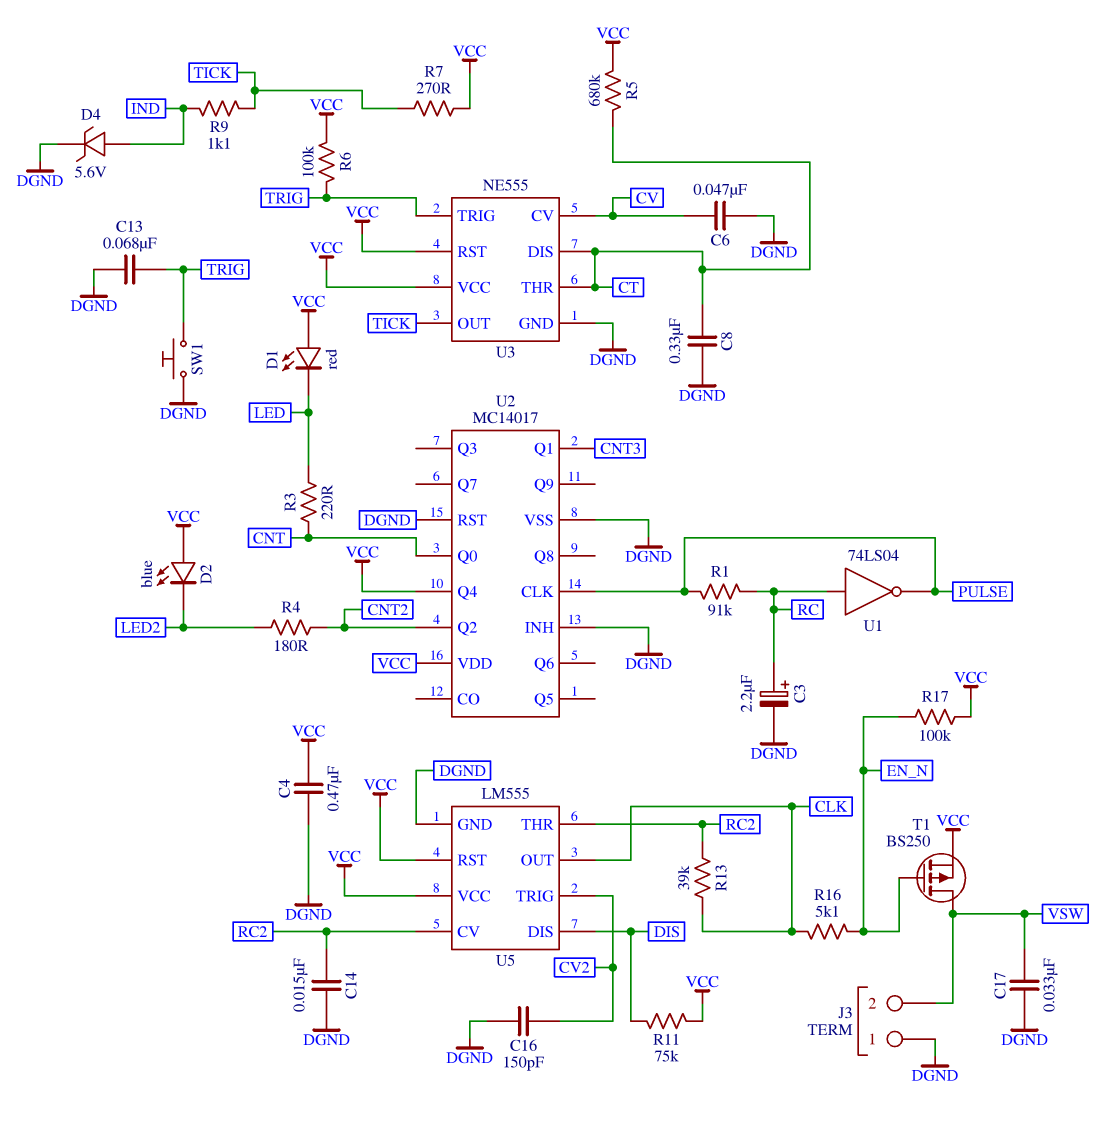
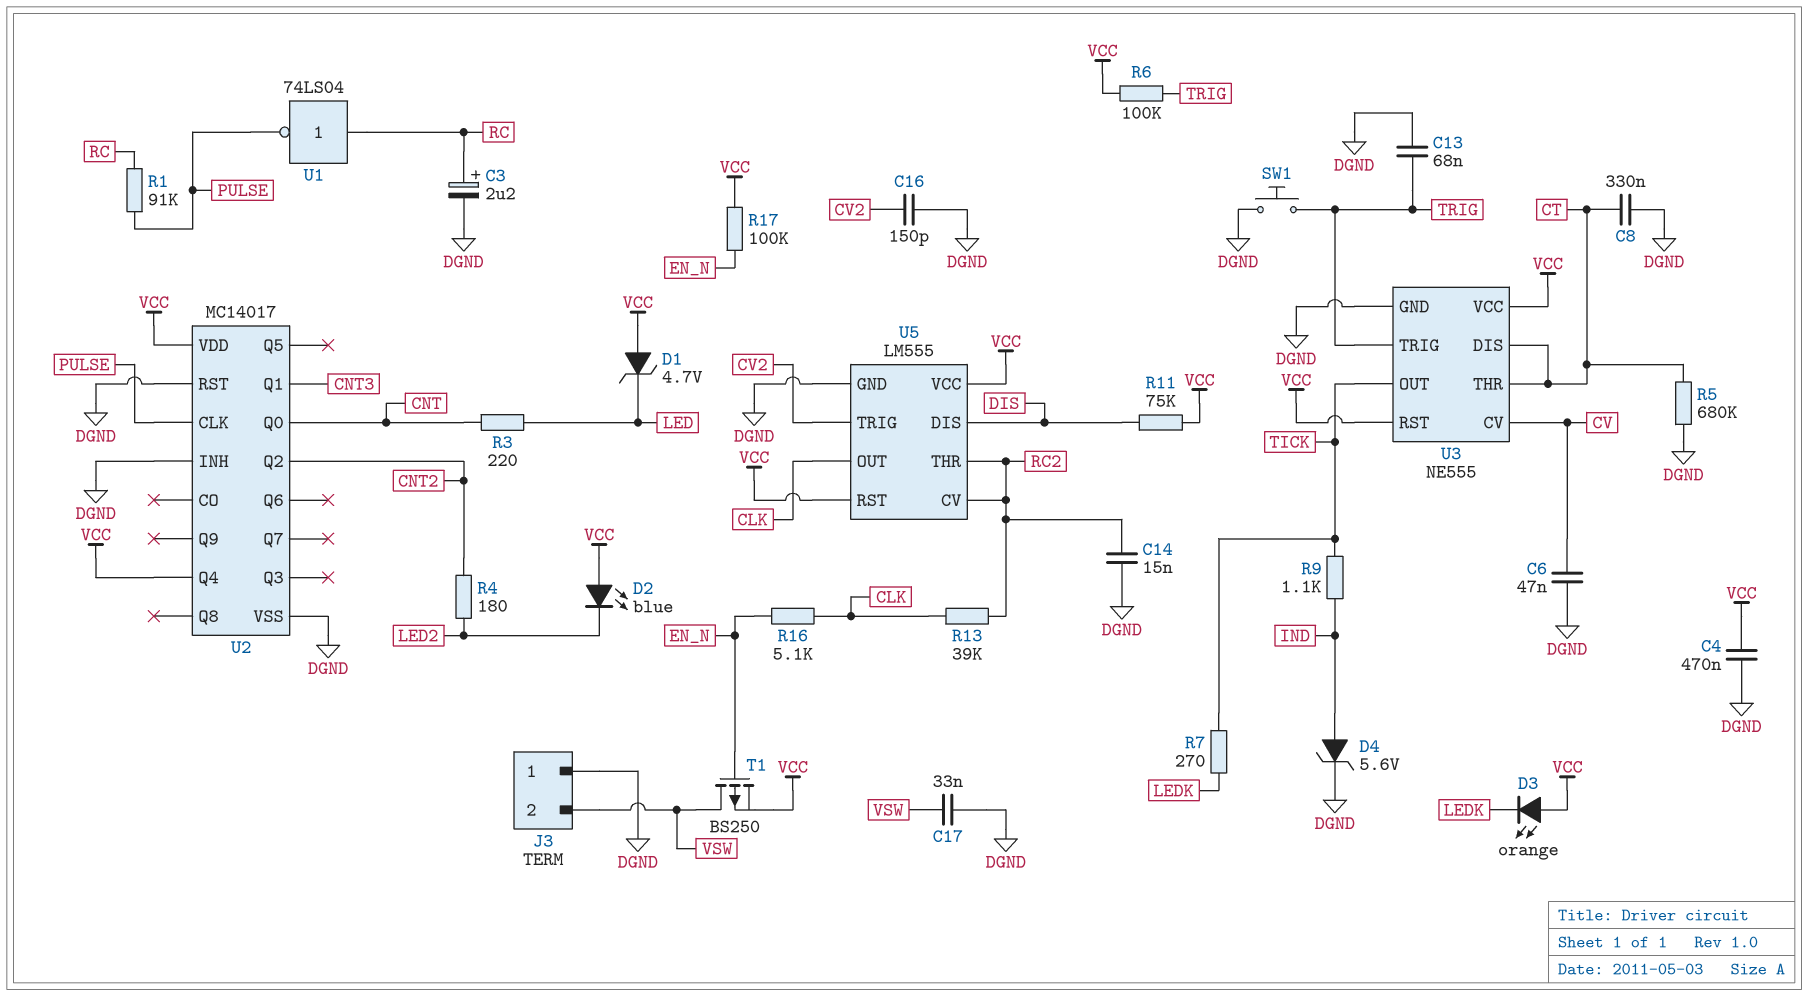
D1: LED red (A VCC, K LED) -> zener 4.7V (A VCC, K LED)
D3: none -> LED orange (A VCC, K LEDK)
R5: 680k (CT, VCC) -> 680k (CT, DGND)
R7: 270 (TICK, VCC) -> 270 (LEDK, TICK)

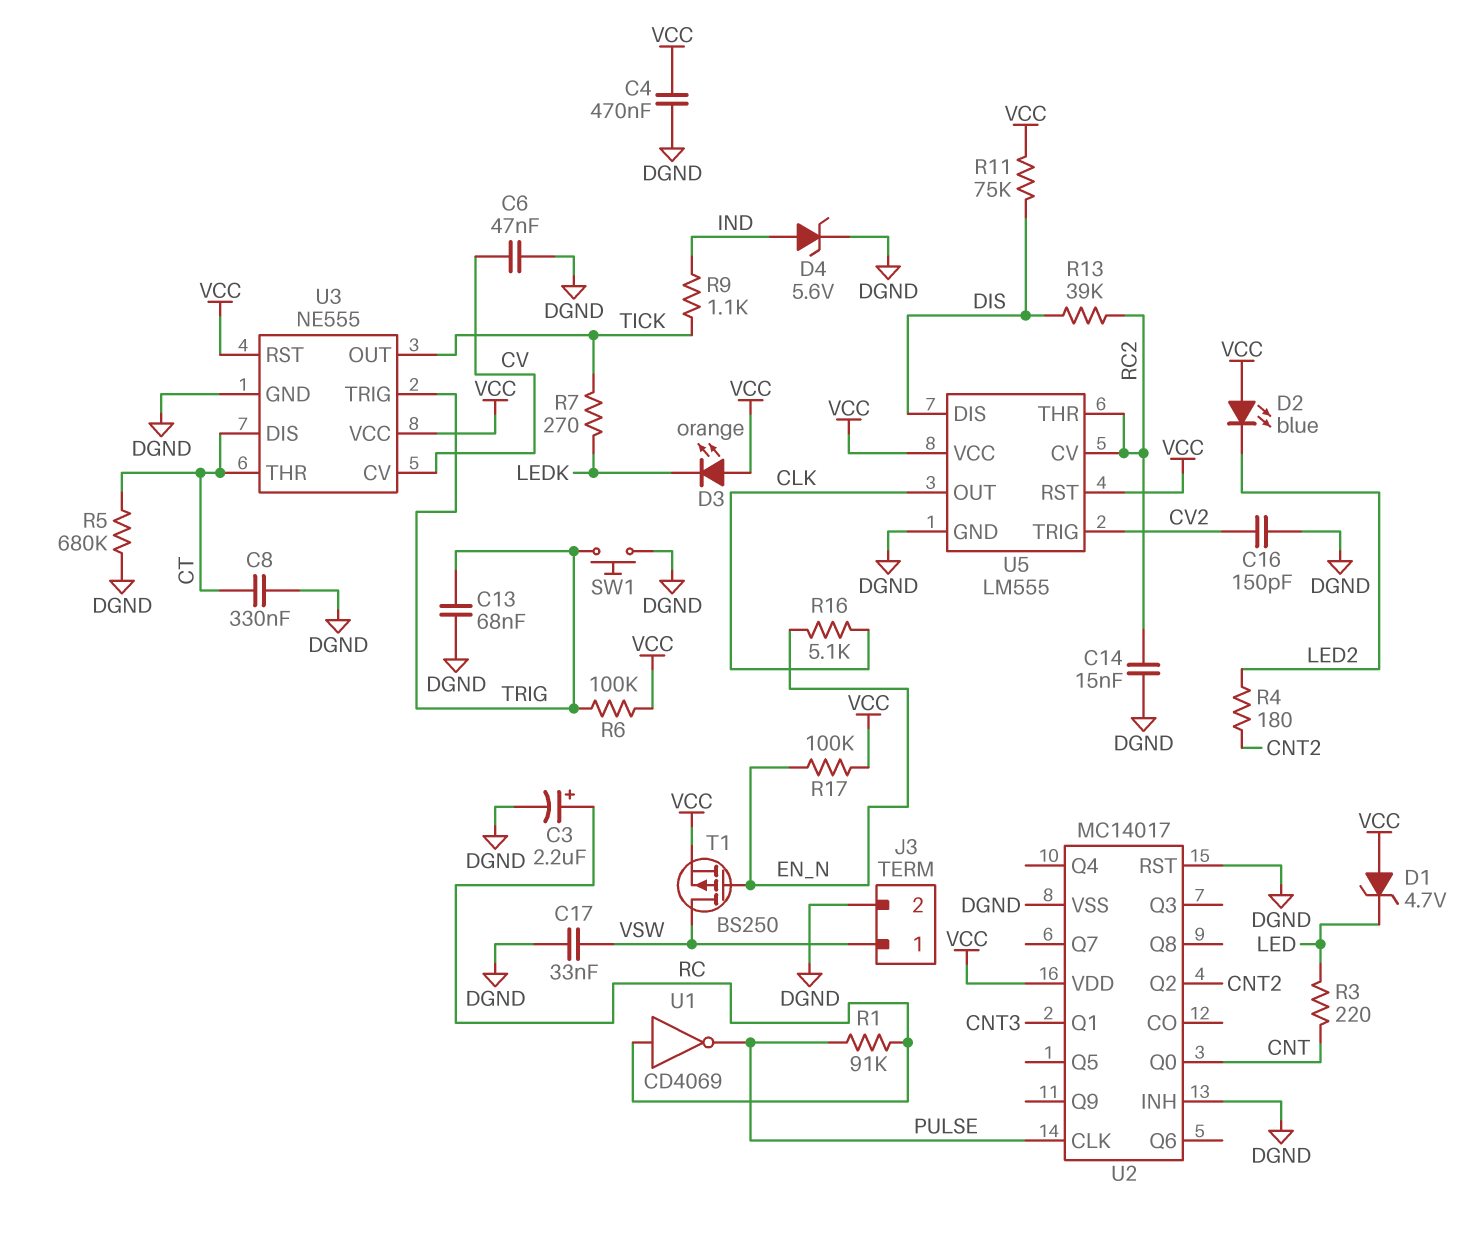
J3 pin 1: DGND -> VSW
J3 pin 2: VSW -> DGND
R13: 39k (CLK, RC2) -> 39k (DIS, RC2)
U1: NOT 74LS04 (in RC, out PULSE) -> NOT CD4069 (in RC, out PULSE)
U2 pin Q4: VCC -> none

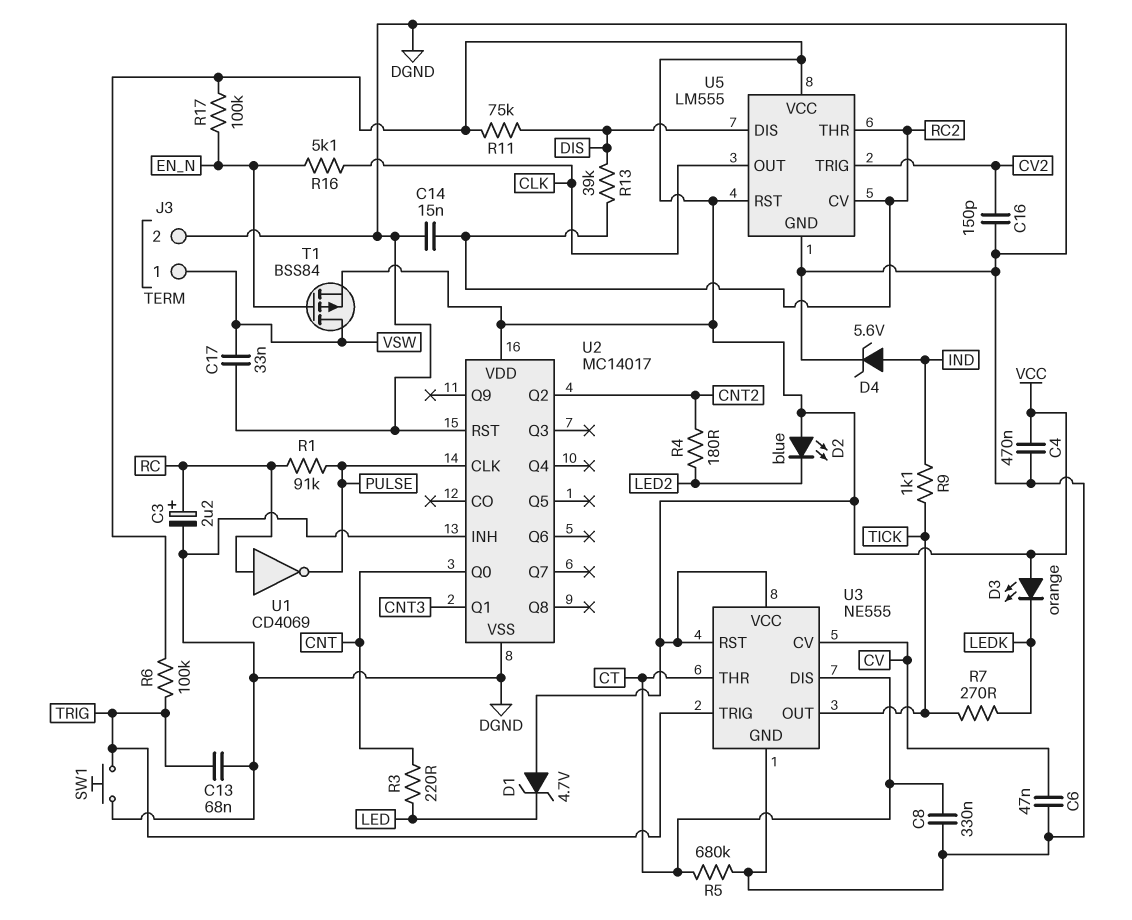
T1: PMOS BS250 (G EN_N, D VSW, S VCC) -> PMOS BSS84 (G EN_N, D VSW, S VCC)

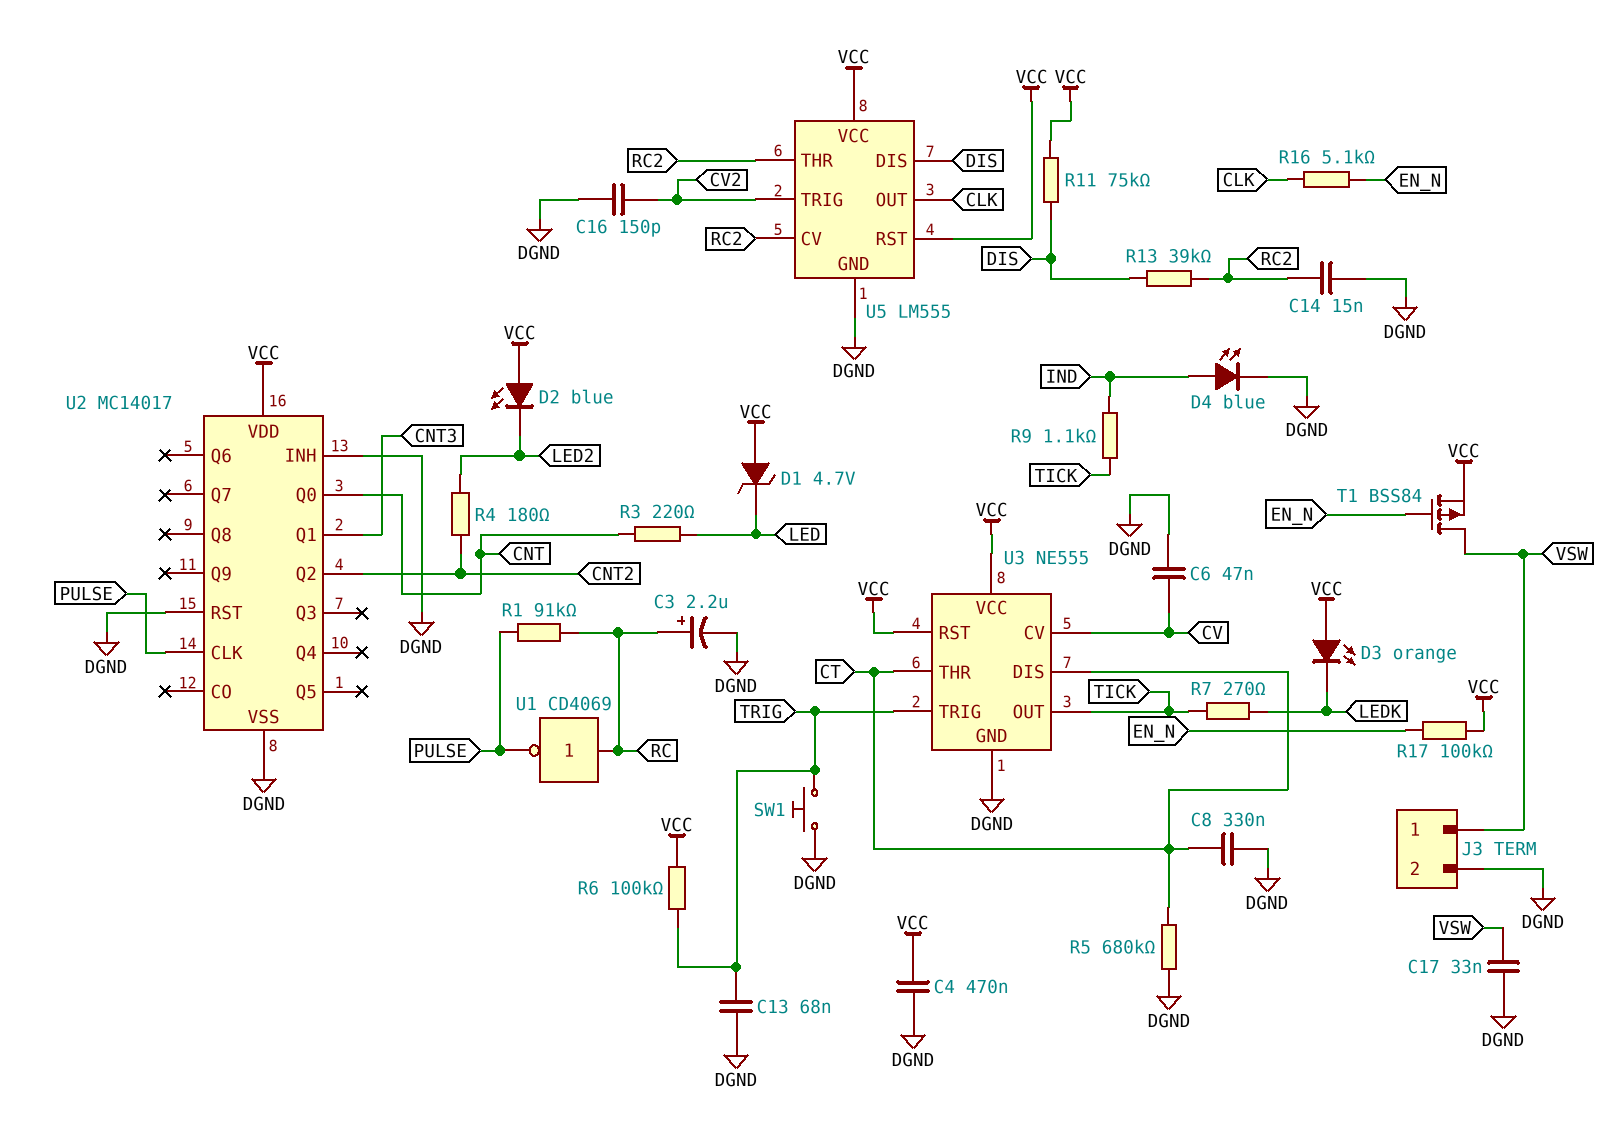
D4: zener 5.6V (A IND, K DGND) -> LED blue (A IND, K DGND)

